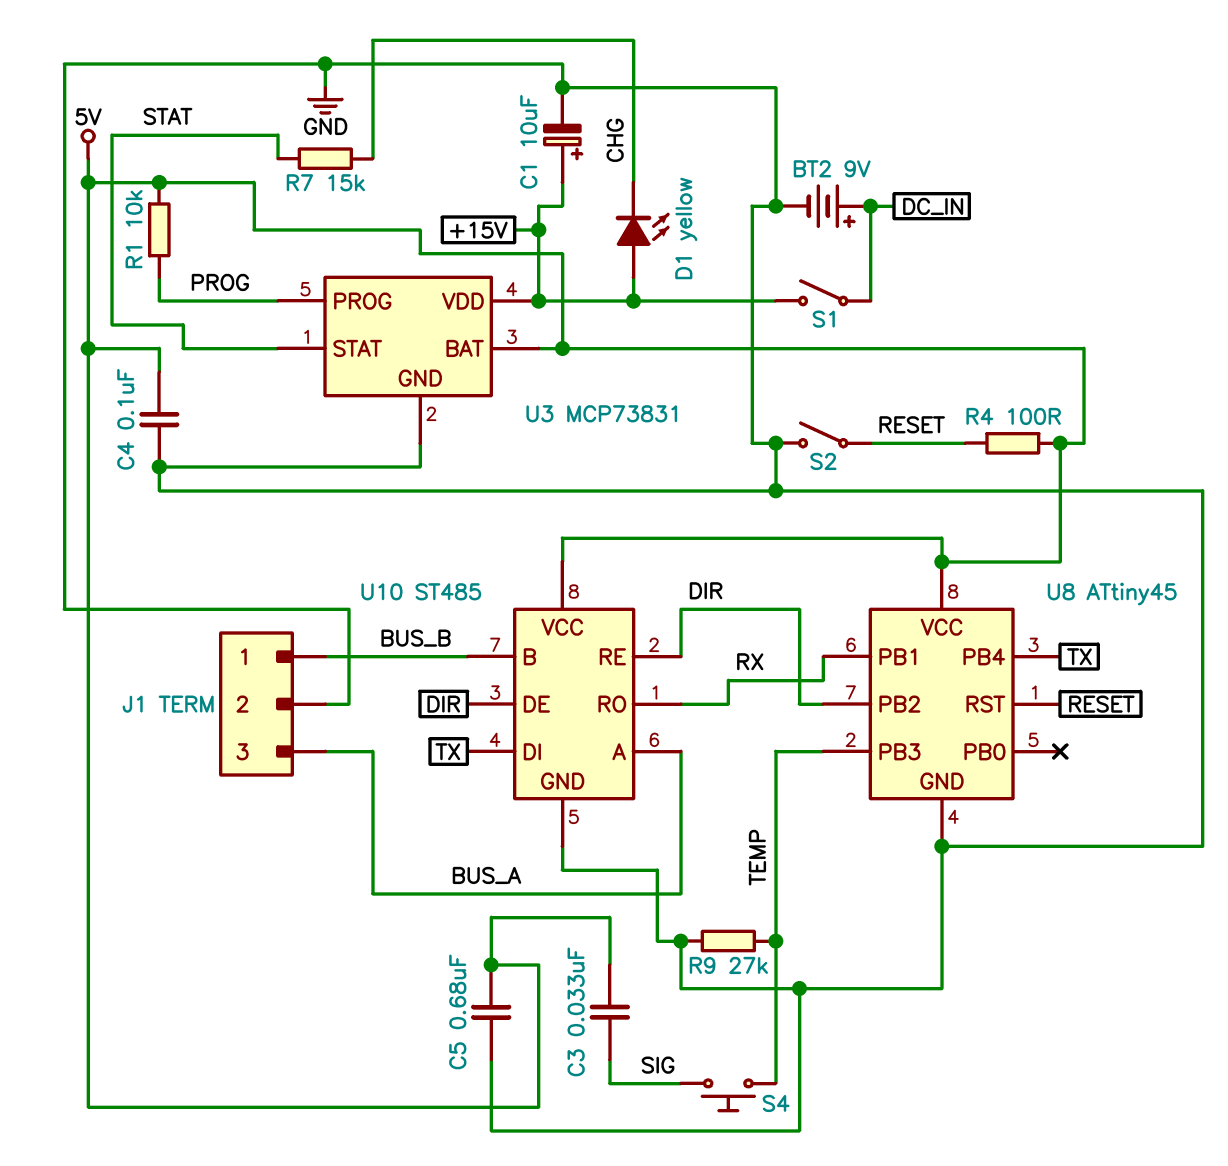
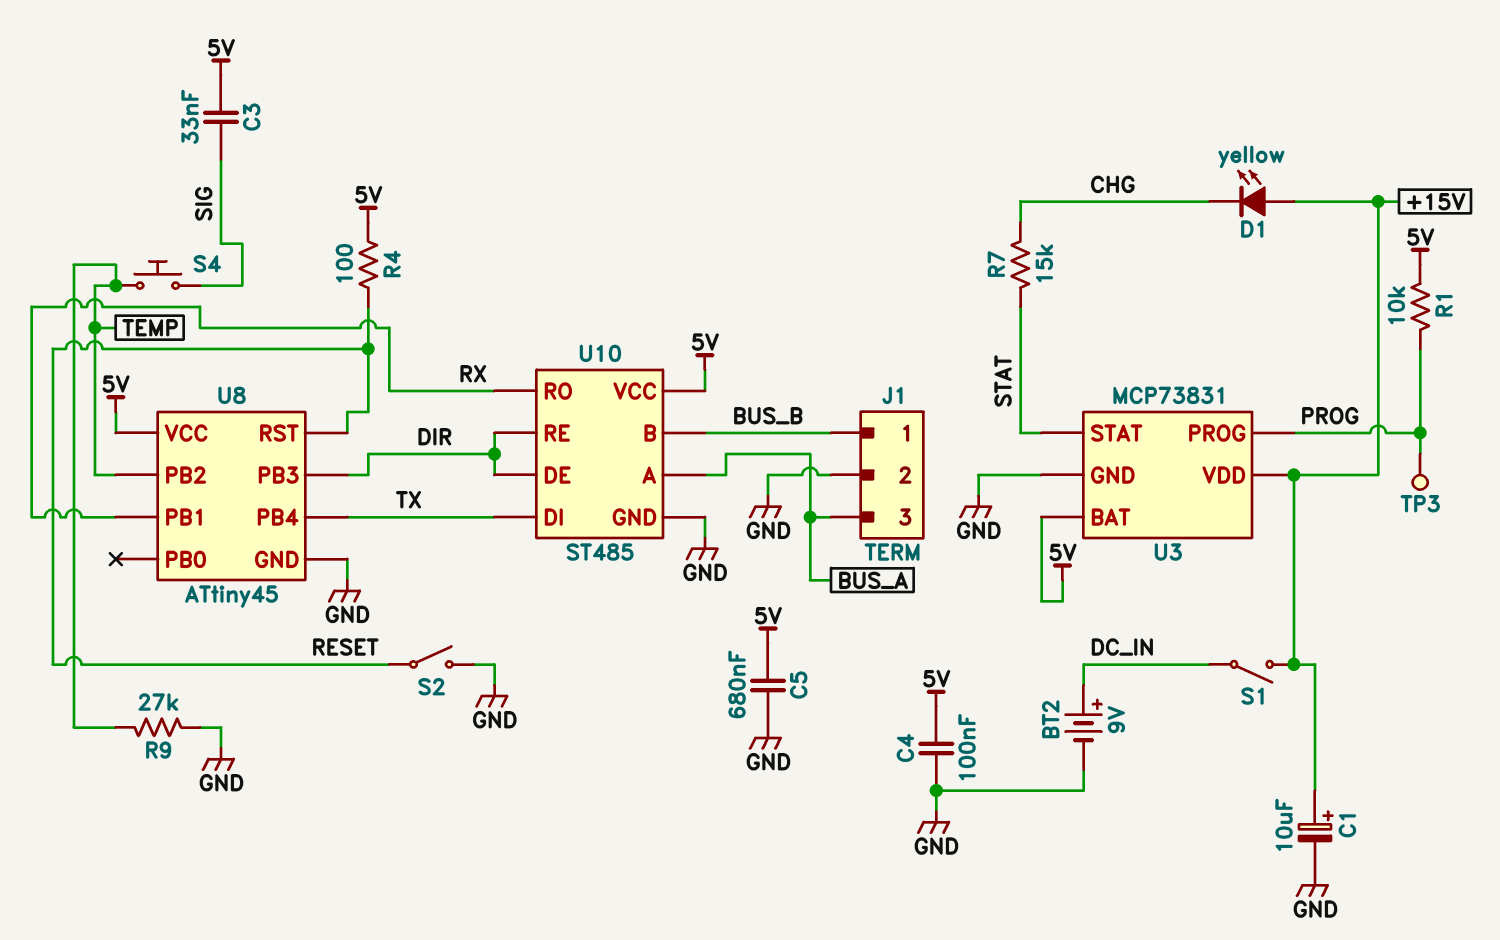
TP3: none -> test point (PROG)
U8 pin PB2: DIR -> TEMP
U8 pin PB3: TEMP -> DIR

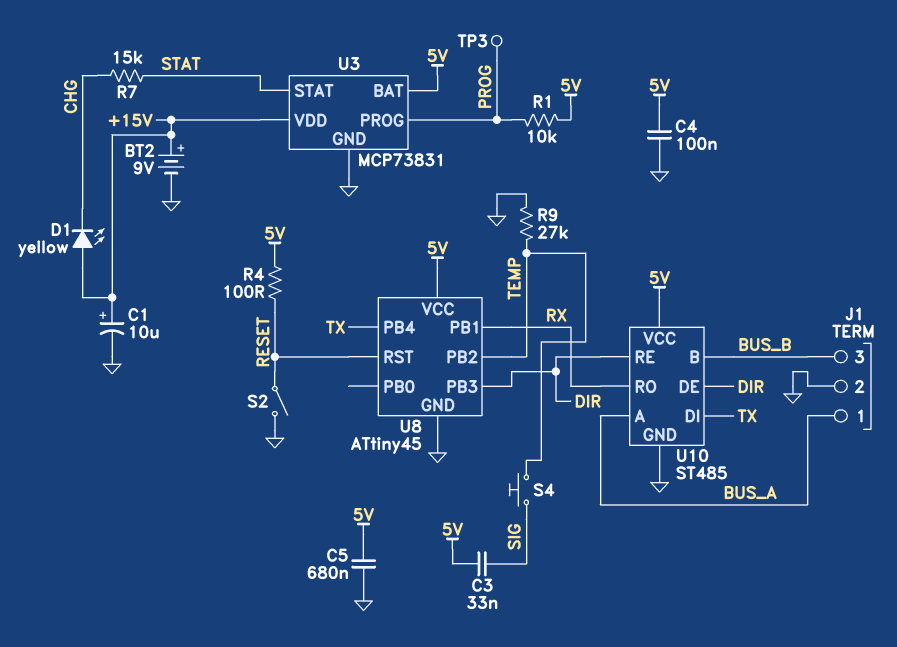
BT2: 9V (plus DC_IN, minus GND) -> 9V (plus +15V, minus GND)
J1 pin 1: BUS_B -> BUS_A
J1 pin 3: BUS_A -> BUS_B
S1: switch (+15V, DC_IN) -> none

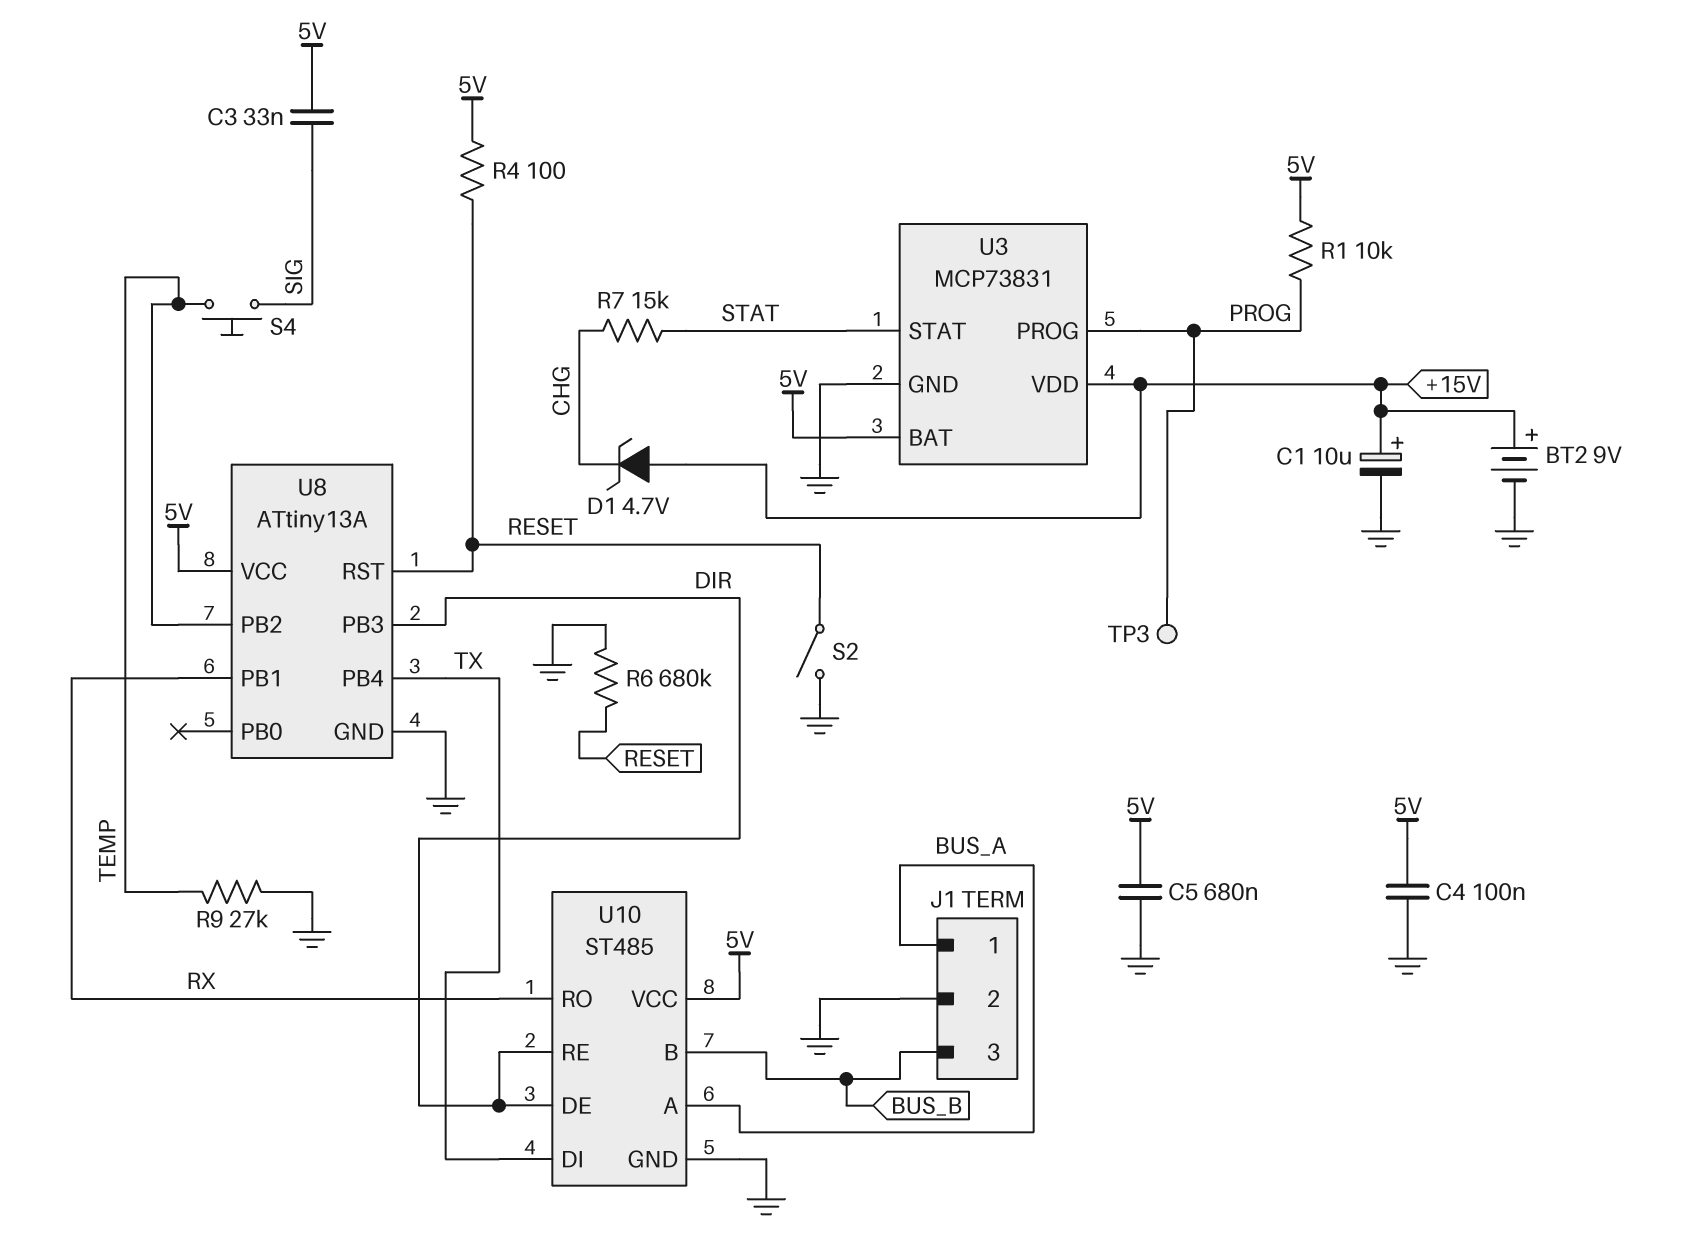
D1: LED yellow (A +15V, K CHG) -> zener 4.7V (A +15V, K CHG)
R6: none -> 680k (GND, RESET)
U8: ATtiny45 -> ATtiny13A

